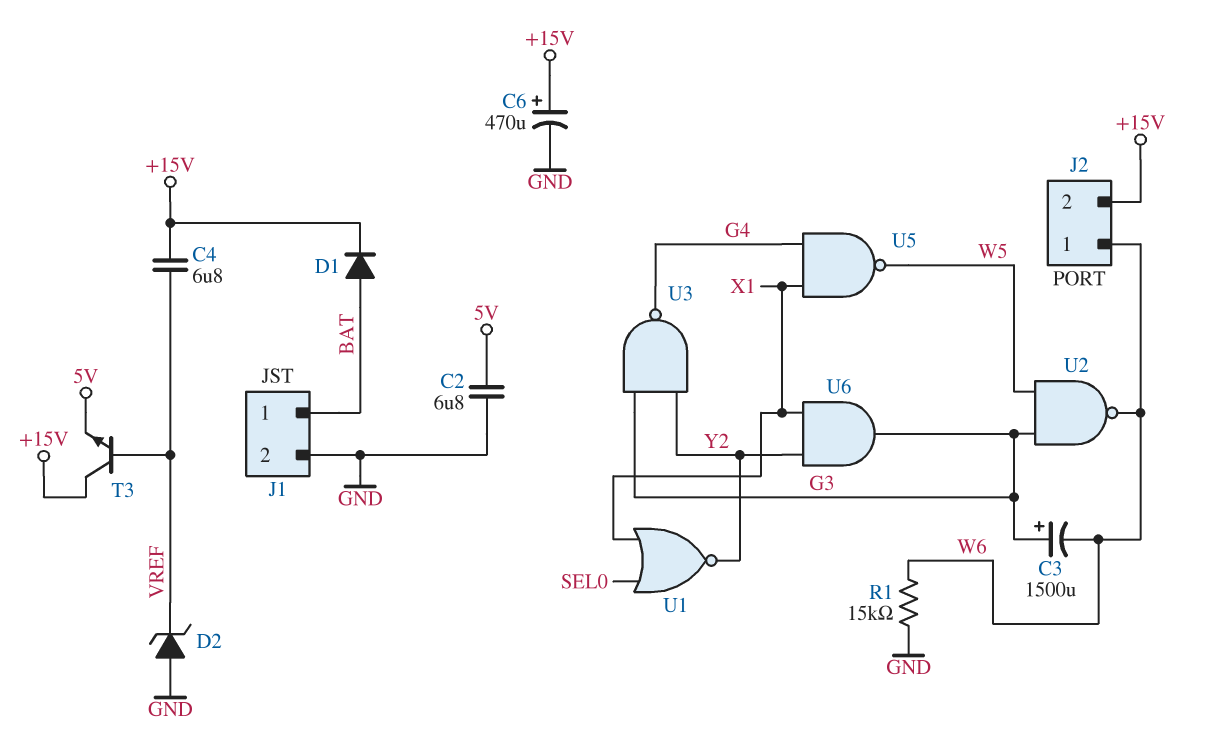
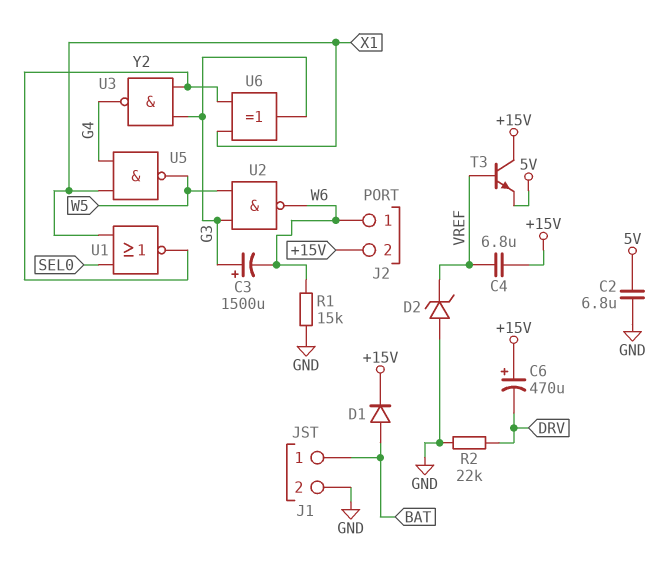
C6: 470uF (plus +15V, minus GND) -> 470uF (plus +15V, minus DRV)
R2: none -> 22k (DRV, GND)
U6: AND (in X1, in Y2, out G3) -> XOR (in X1, in Y2, out G3)

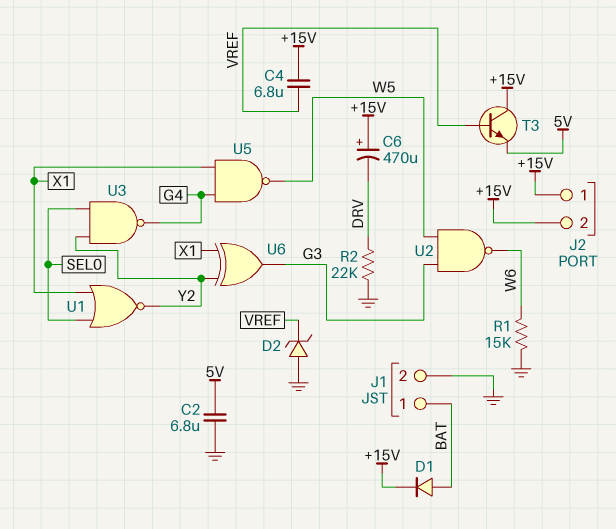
C3: 1500uF (plus G3, minus W6) -> none
J2 pin 1: W6 -> +15V
U3: NAND (in G3, in Y2, out G4) -> NAND (in SEL0, in Y2, out G4)

